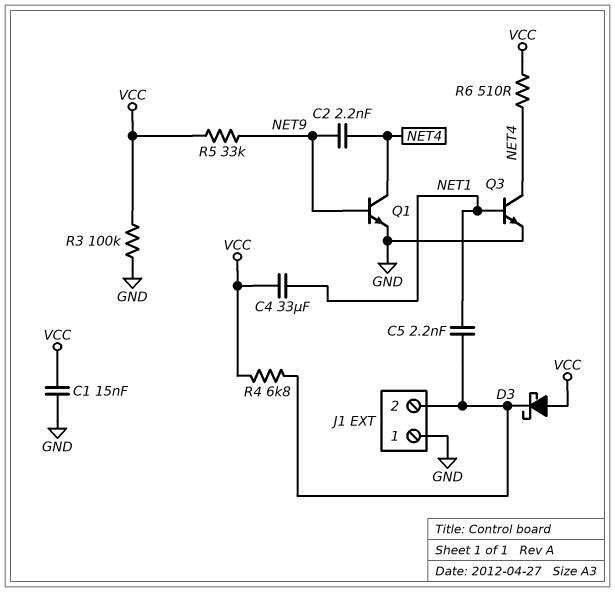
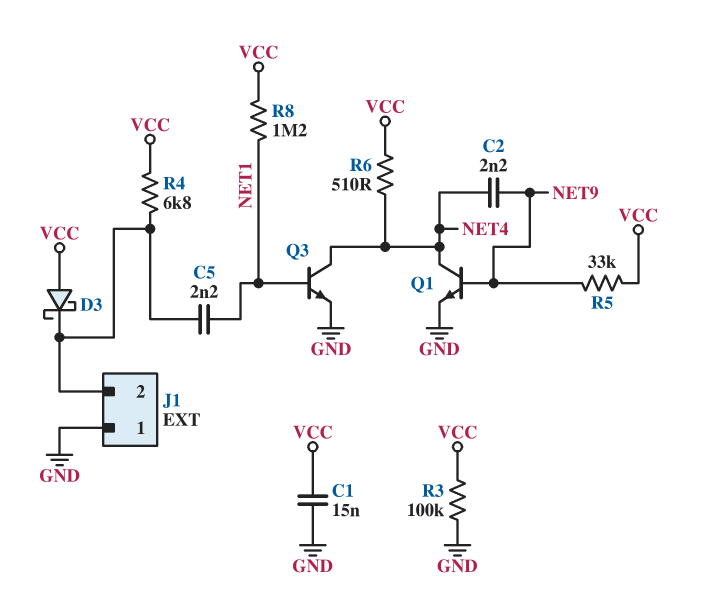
C4: 33uF (NET1, VCC) -> none
R8: none -> 1.2M (NET1, VCC)

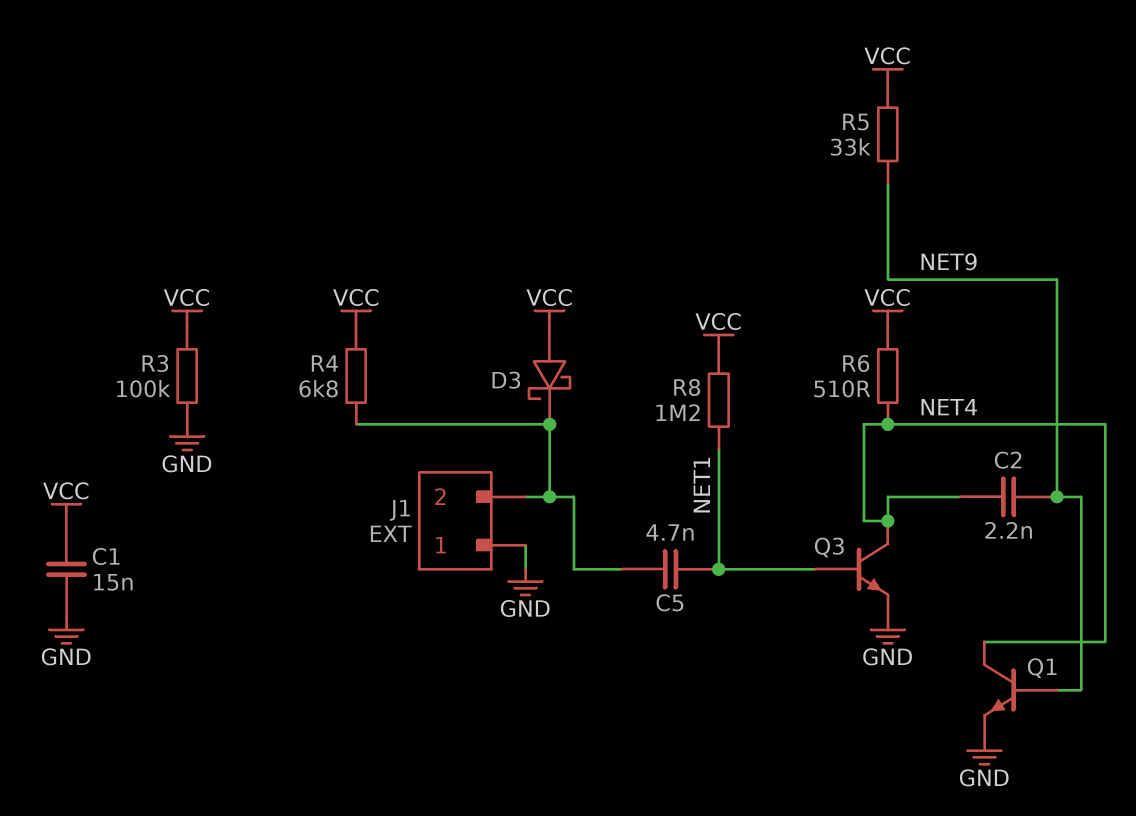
C5: 2.2nF (J1/2, NET1) -> 4.7nF (J1/2, NET1)

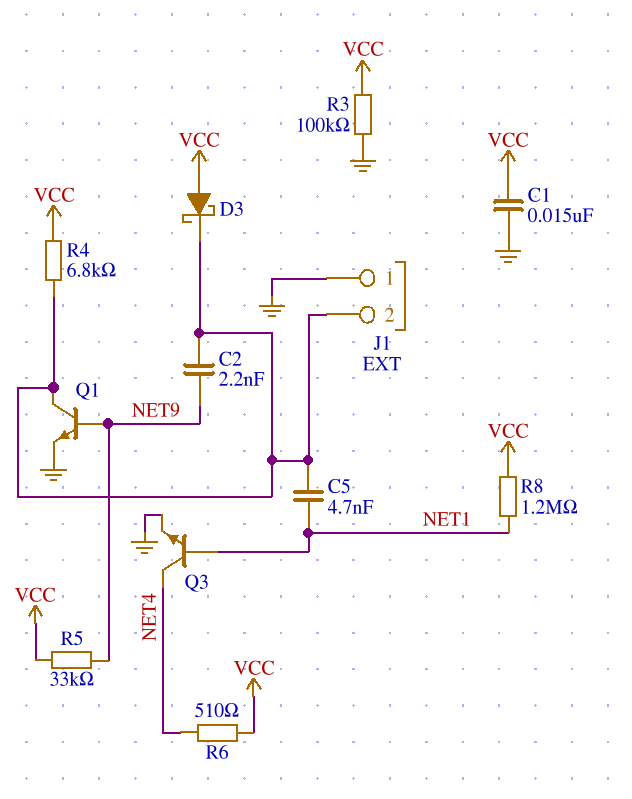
C2: 2.2nF (NET4, NET9) -> 2.2nF (J1/2, NET9)
Q1: NPN (B NET9, C NET4, E GND) -> NPN (B NET9, C J1/2, E GND)

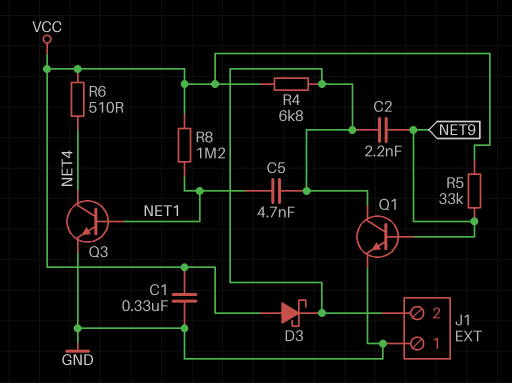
C1: 15nF (GND, VCC) -> 330nF (GND, VCC)
R3: 100k (GND, VCC) -> none

